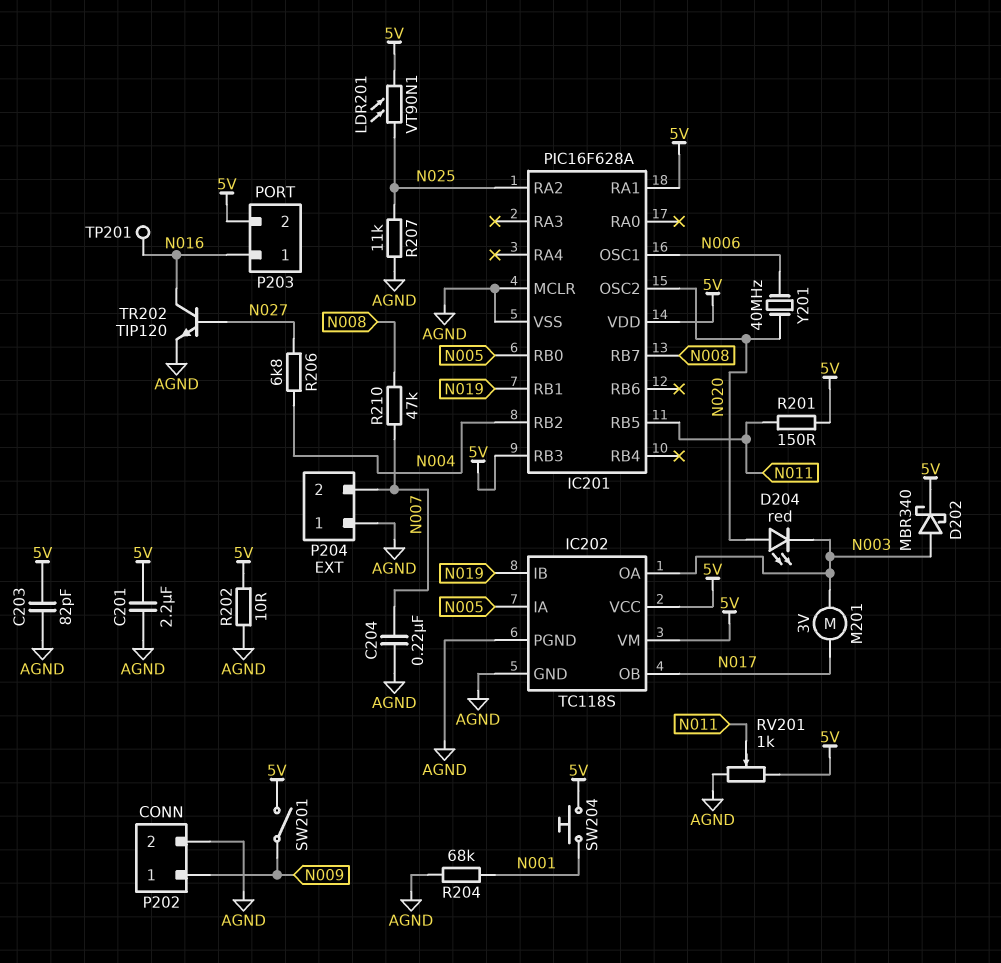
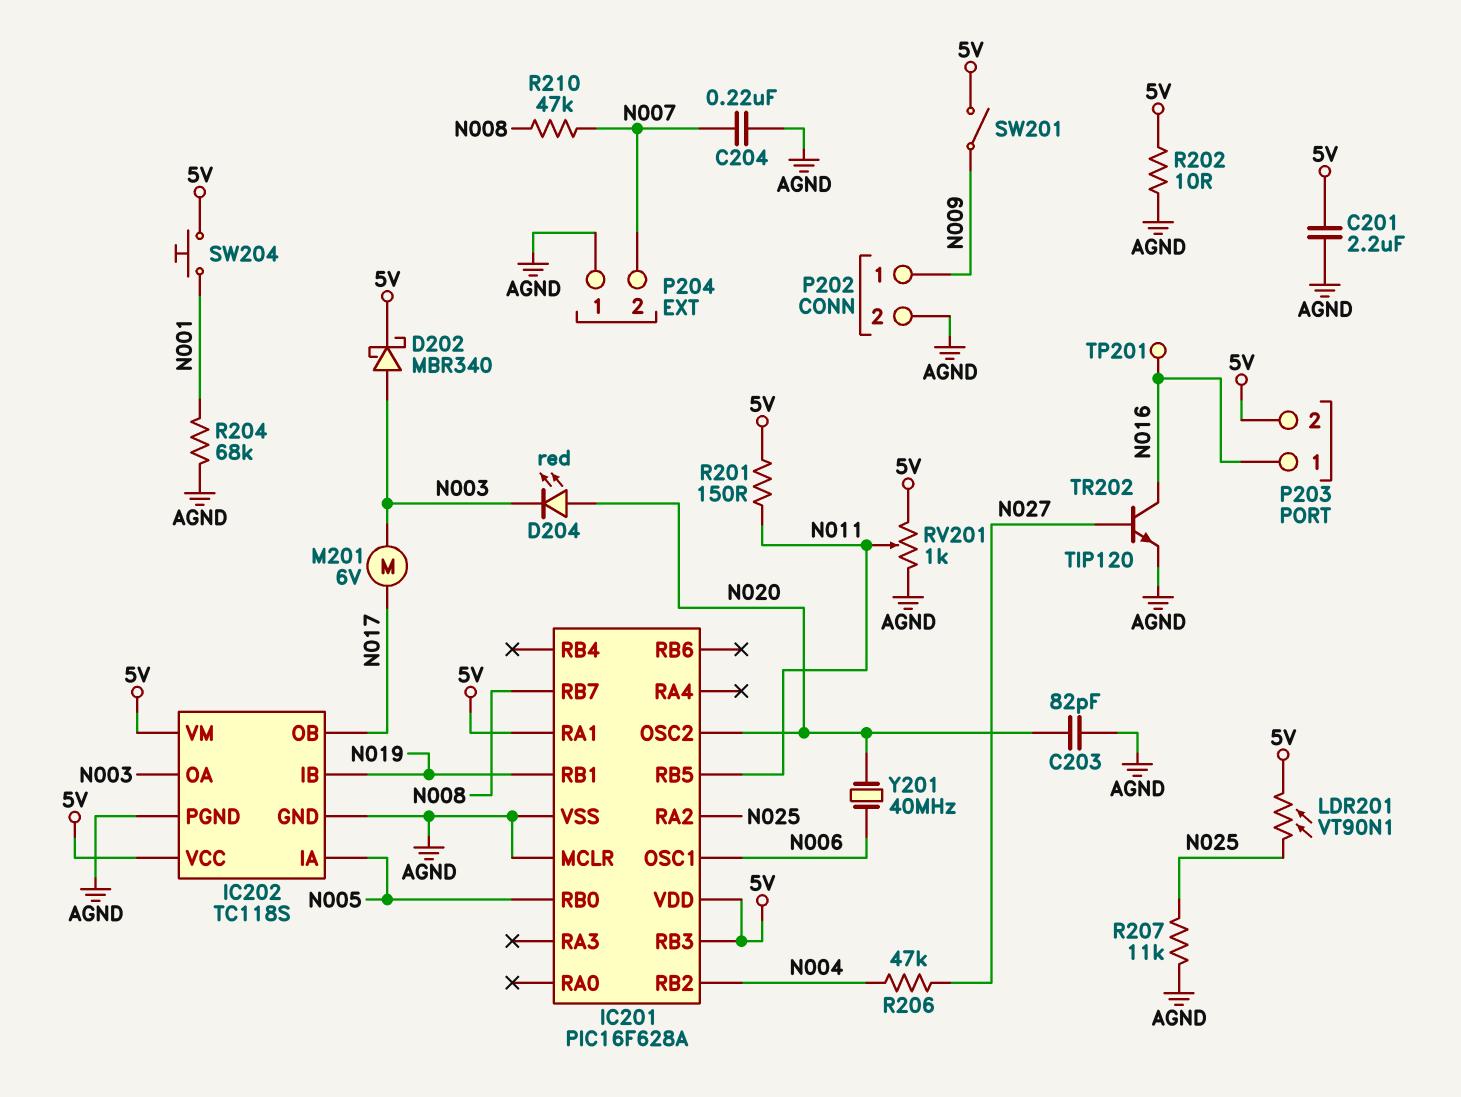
C203: 82pF (5V, AGND) -> 82pF (AGND, N020)
M201: motor 3V (N003, N017) -> motor 6V (N003, N017)
R206: 6.8k (N004, N027) -> 47k (N004, N027)

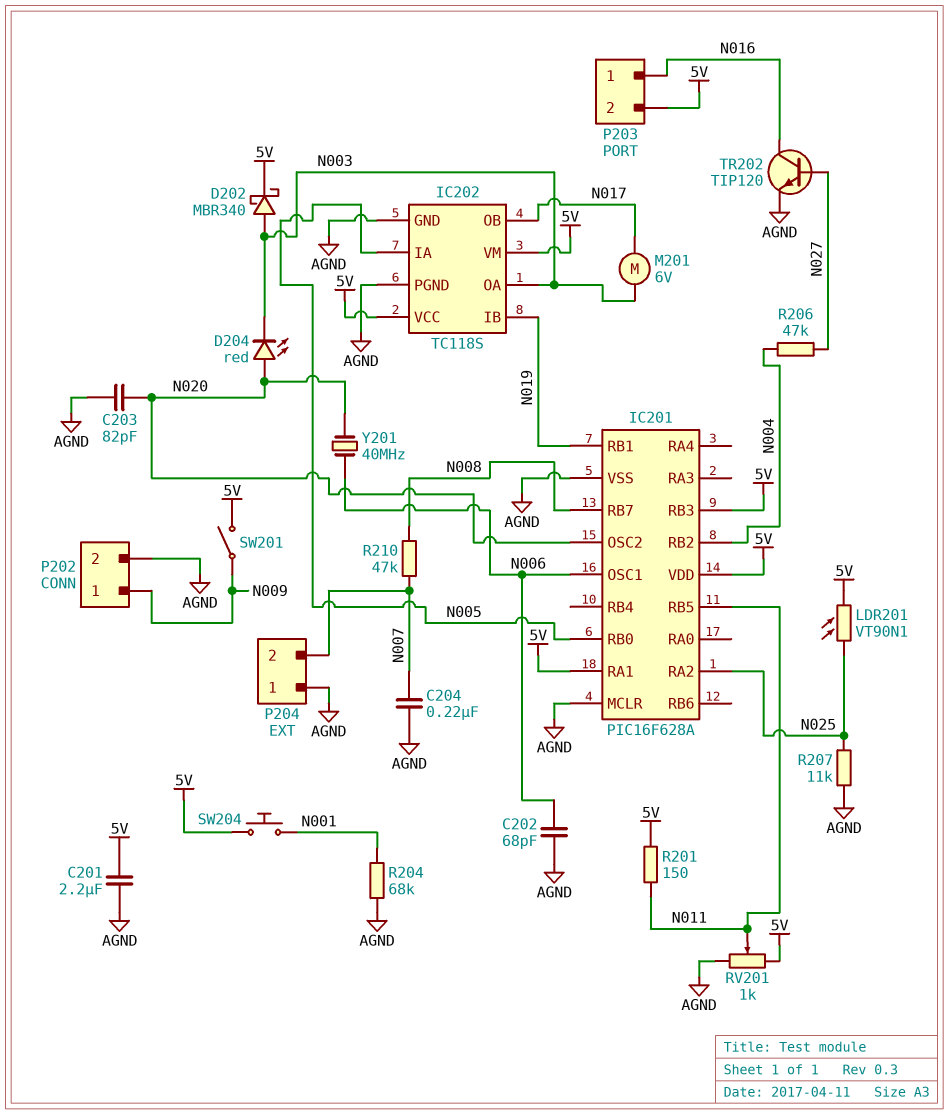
C202: none -> 68pF (AGND, N006)
R202: 10 (5V, AGND) -> none
TP201: test point (N016) -> none

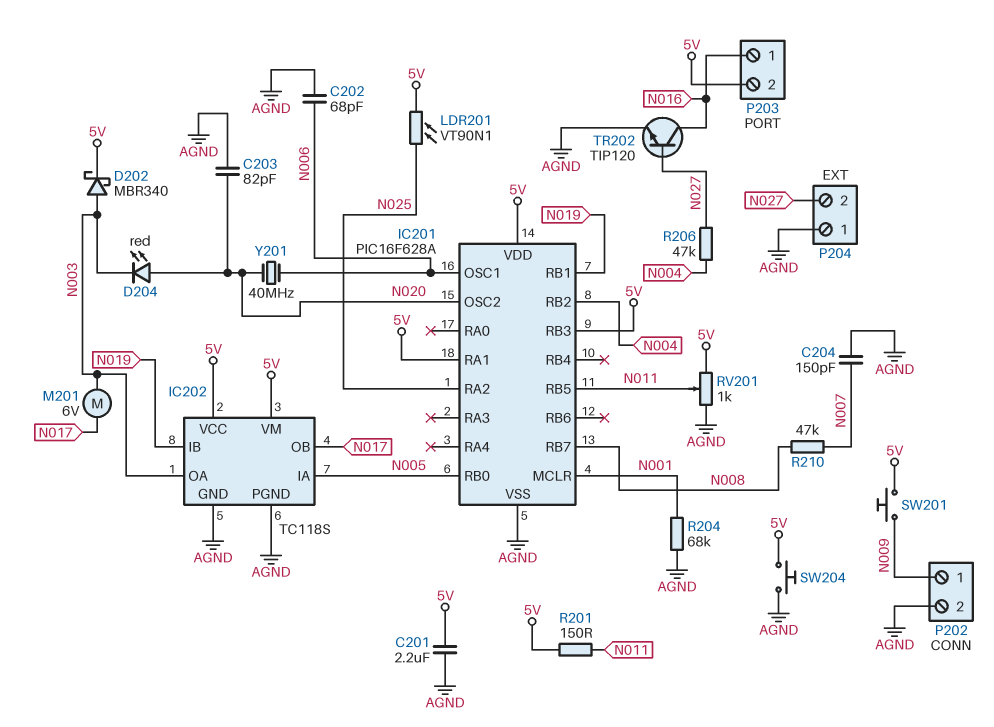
C204: 220nF (AGND, N007) -> 150pF (AGND, N007)
IC201 pin MCLR: AGND -> N001
P204 pin 2: N007 -> N027
R207: 11k (AGND, N025) -> none
SW201: switch (5V, N009) -> button (5V, N009)
SW204: button (5V, N001) -> button (5V, AGND)

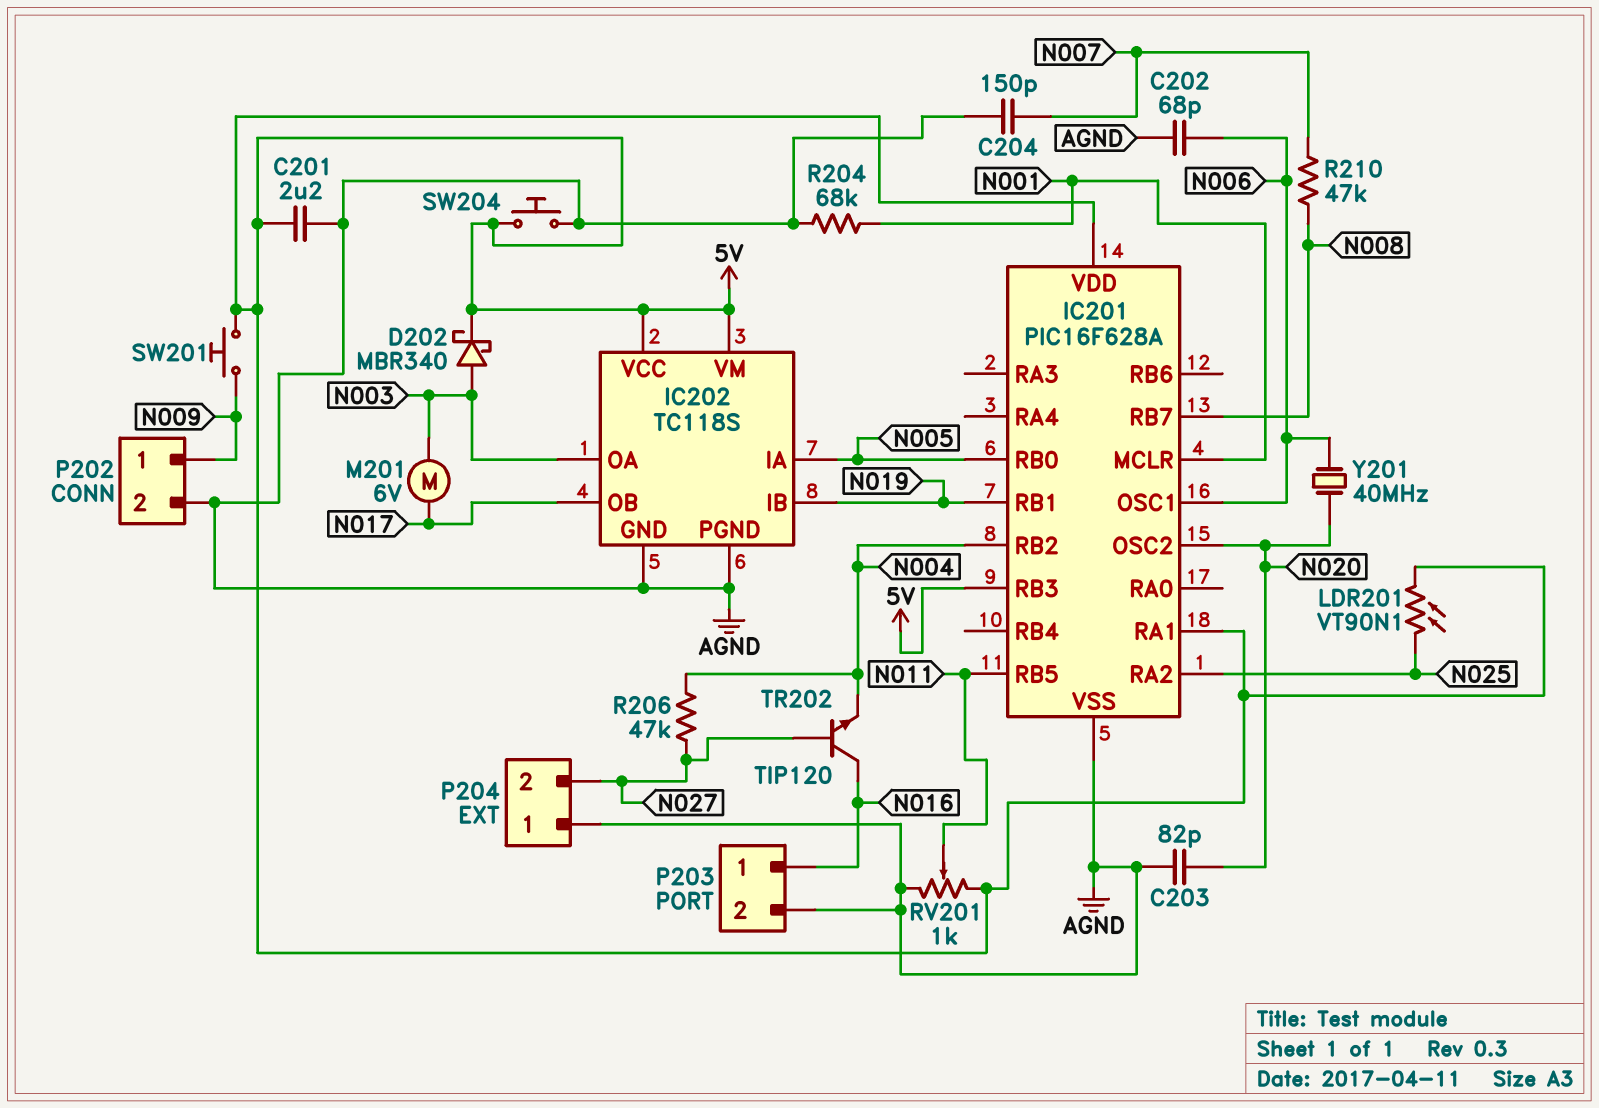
D204: LED red (A N020, K N003) -> none
P203 pin 2: 5V -> AGND
R201: 150 (5V, N011) -> none
TR202: NPN TIP120 (B N027, C N016, E AGND) -> NPN TIP120 (B N027, C N016, E N004)

